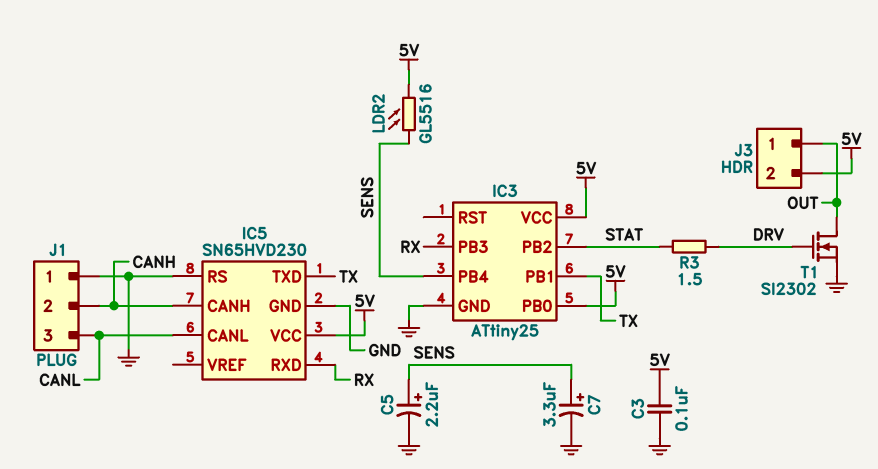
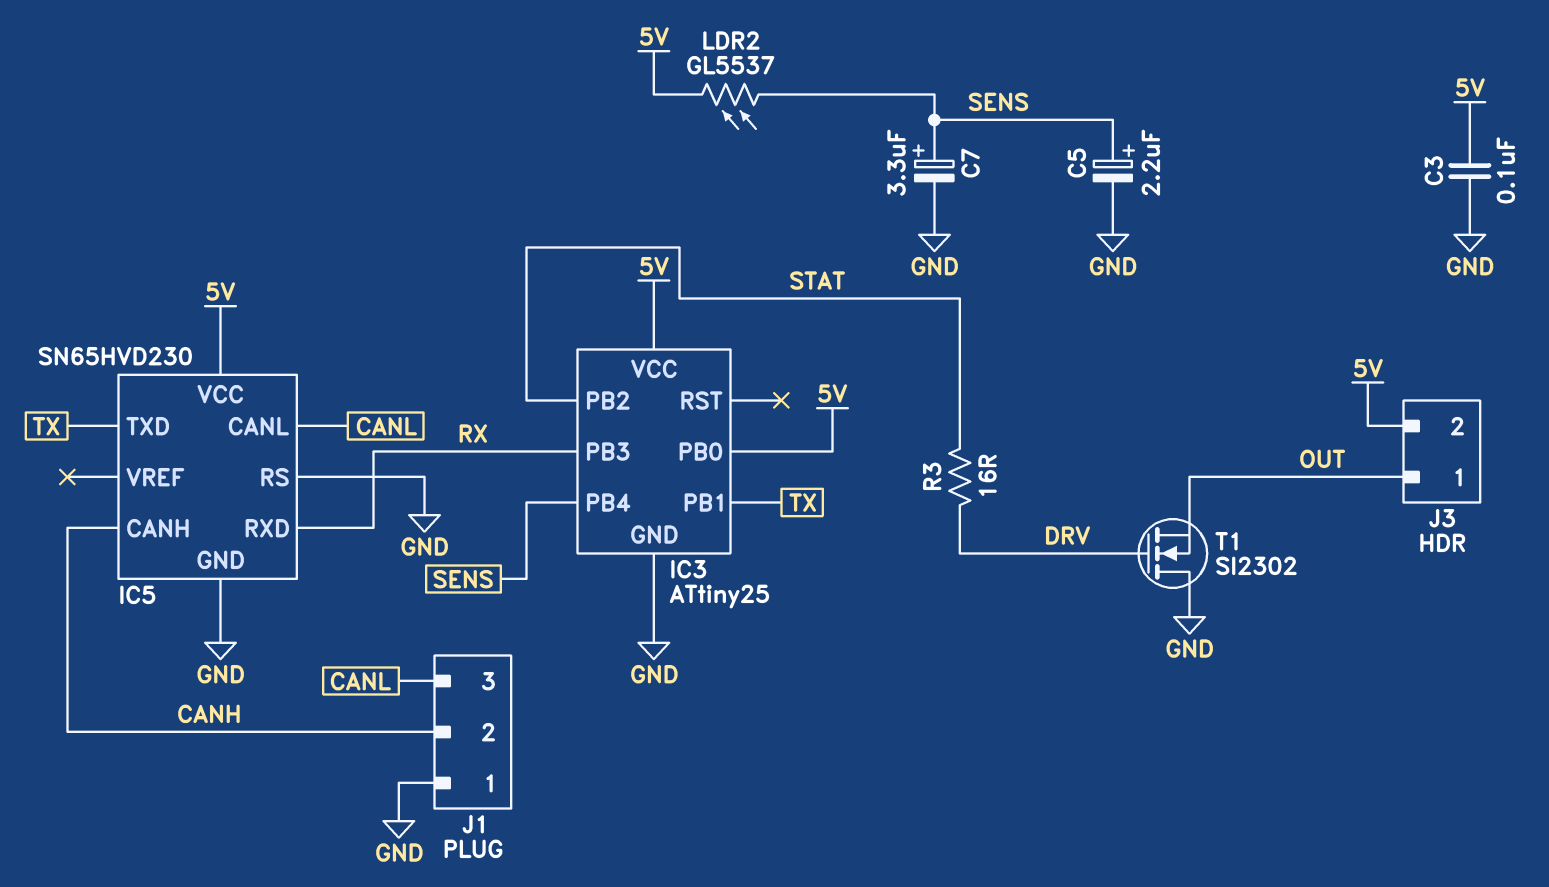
LDR2: GL5516 (5V, SENS) -> GL5537 (5V, SENS)
R3: 1.5 (DRV, STAT) -> 16 (DRV, STAT)
T1: NMOS SI2302 (G DRV, D OUT, S GND) -> NMOS SI2302 (G DRV, D GND, S OUT)

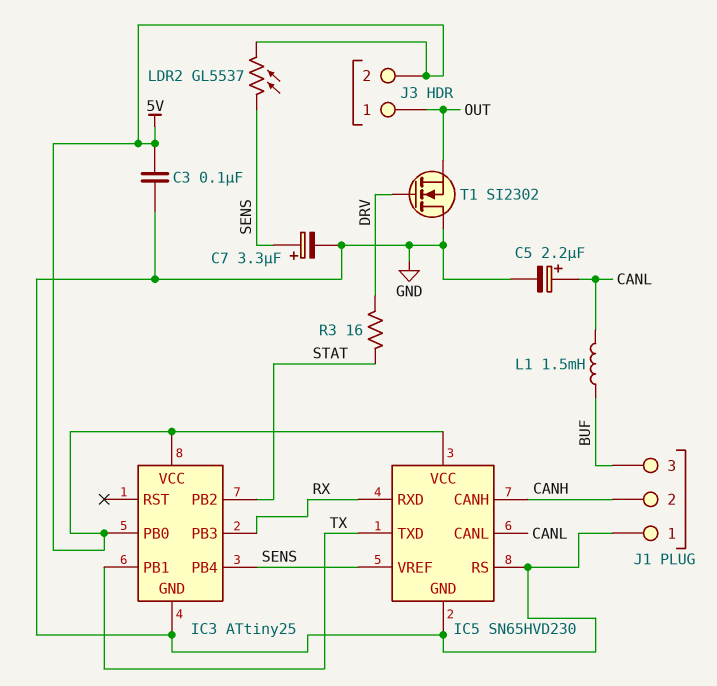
C5: 2.2uF (plus SENS, minus GND) -> 2.2uF (plus CANL, minus GND)
IC5 pin VREF: none -> SENS
J1 pin 3: CANL -> BUF
L1: none -> 1.5mH (BUF, CANL)

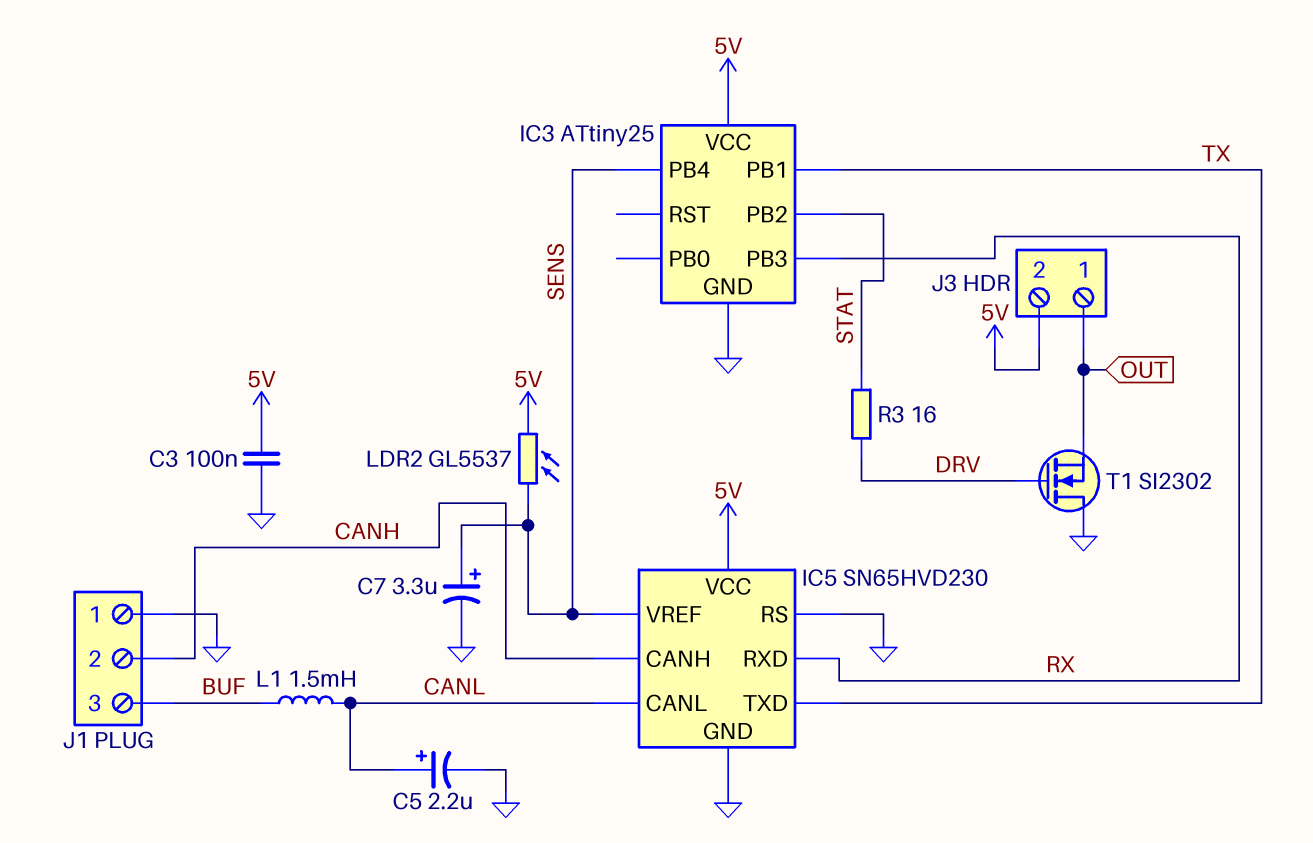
IC3 pin PB0: 5V -> none

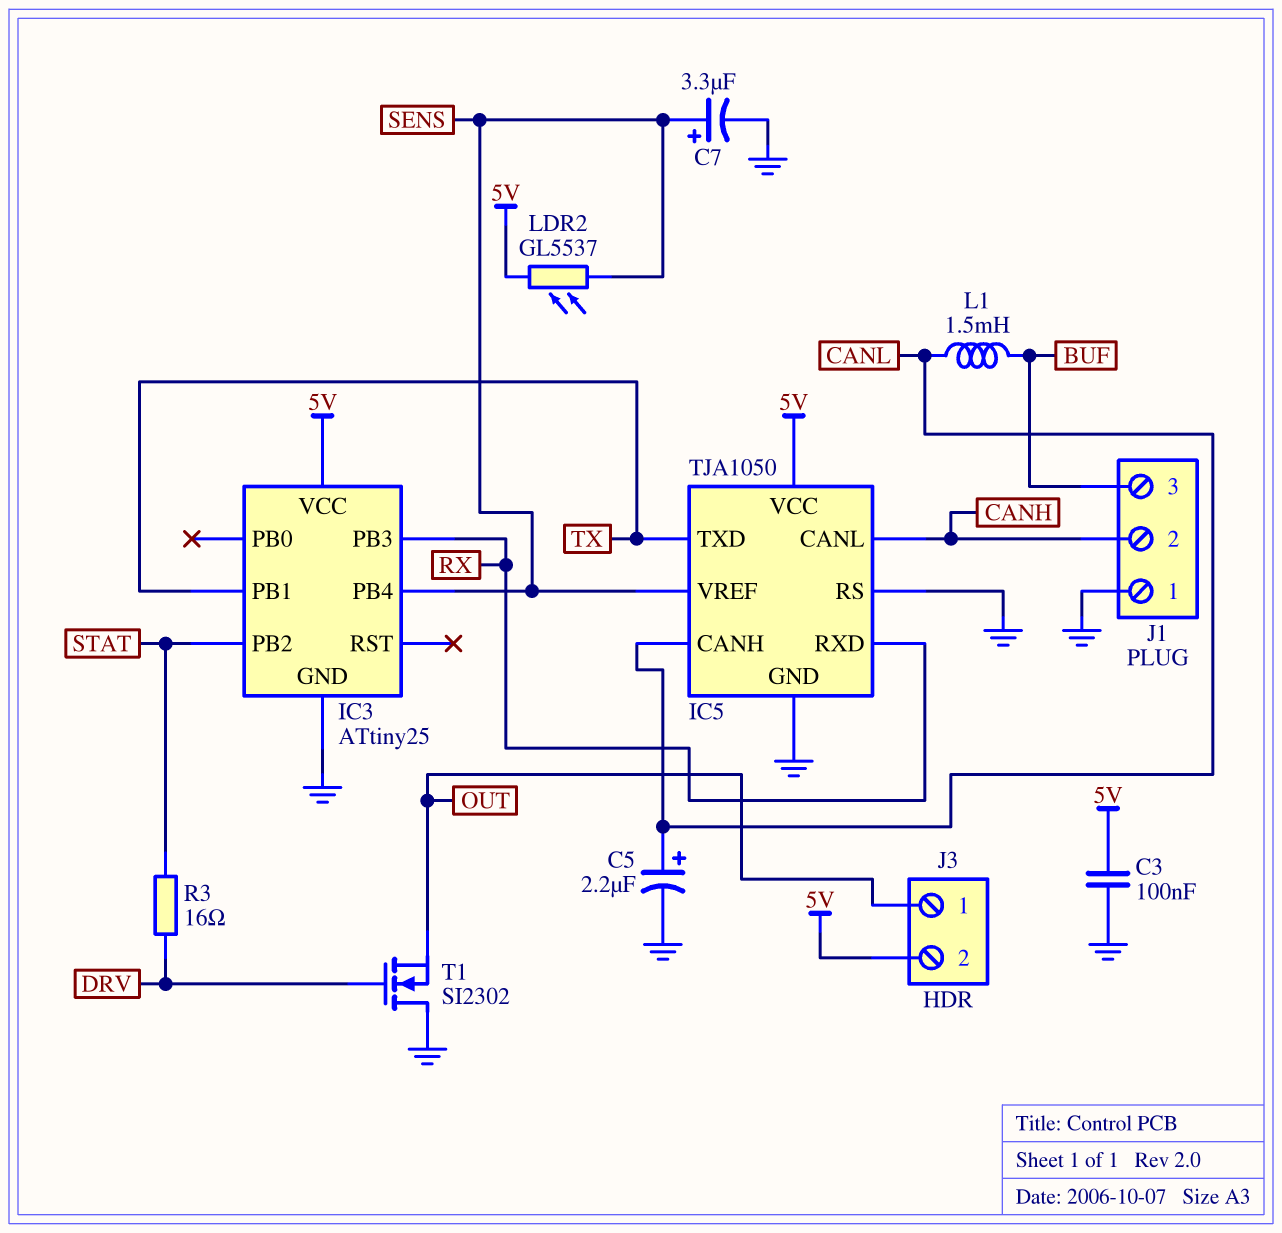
IC5: SN65HVD230 -> TJA1050
IC5 pin CANH: CANH -> CANL
IC5 pin CANL: CANL -> CANH

